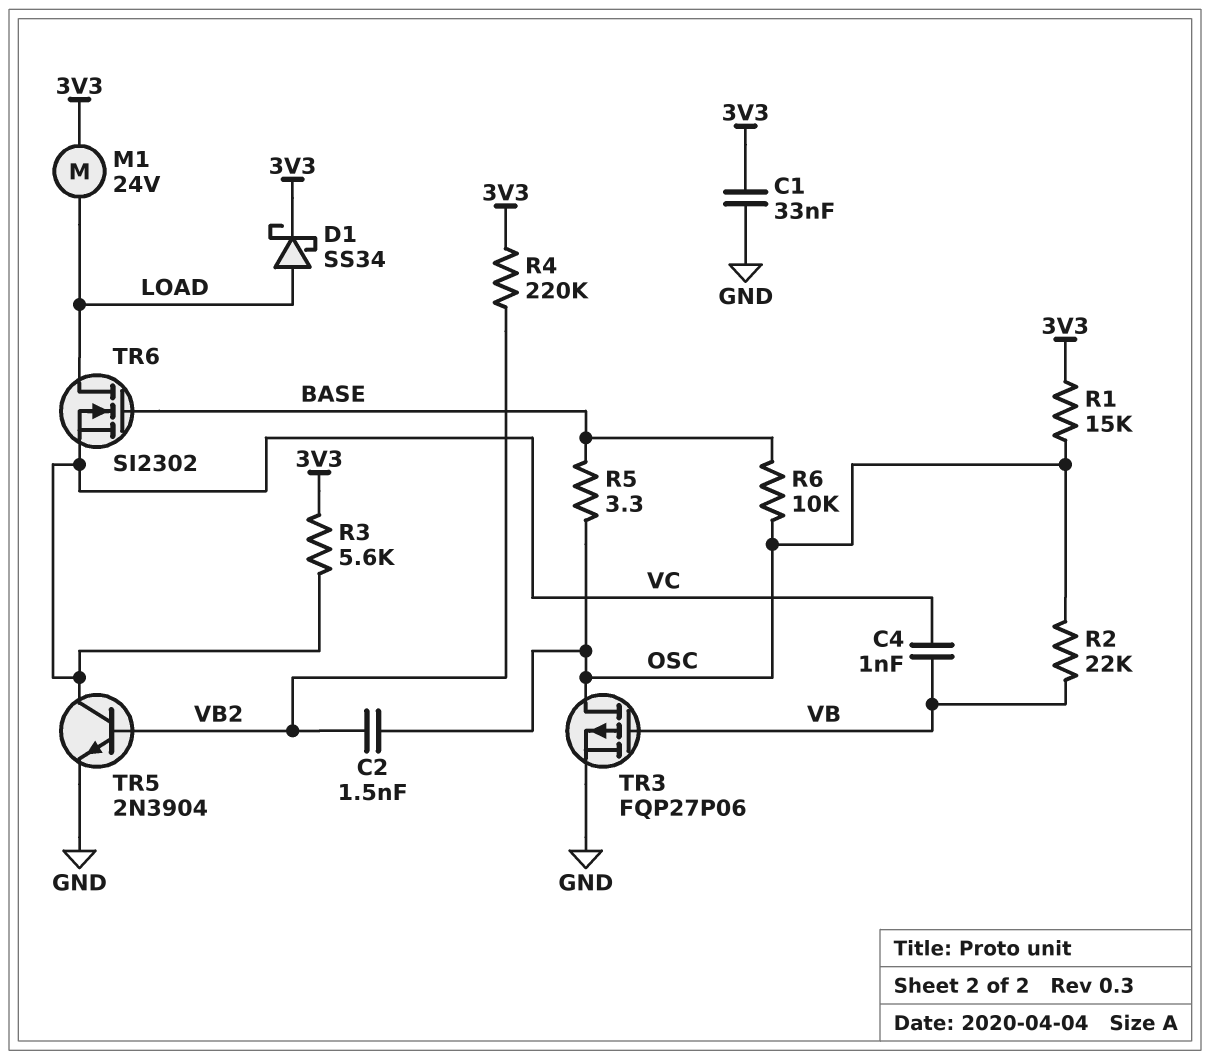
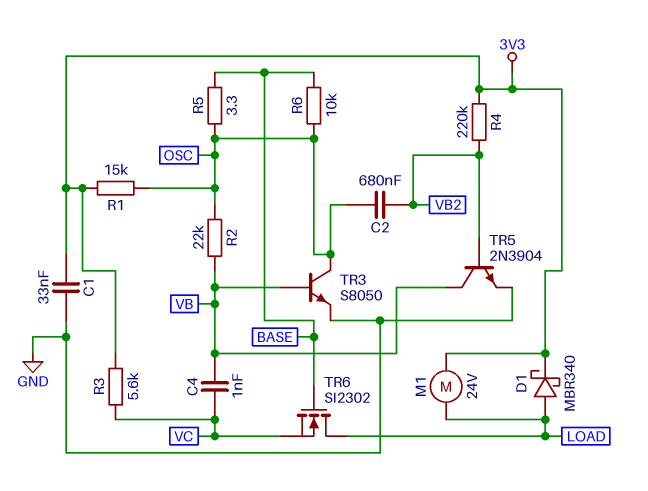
C2: 1.5nF (OSC, VB2) -> 680nF (OSC, VB2)
D1: schottky SS34 (A LOAD, K 3V3) -> schottky MBR340 (A LOAD, K 3V3)
TR3: PMOS FQP27P06 (G VB, D OSC, S GND) -> NPN S8050 (B VB, C OSC, E GND)
TR5: NPN 2N3904 (B VB2, C VC, E GND) -> NPN 2N3904 (B VB2, C VB, E GND)

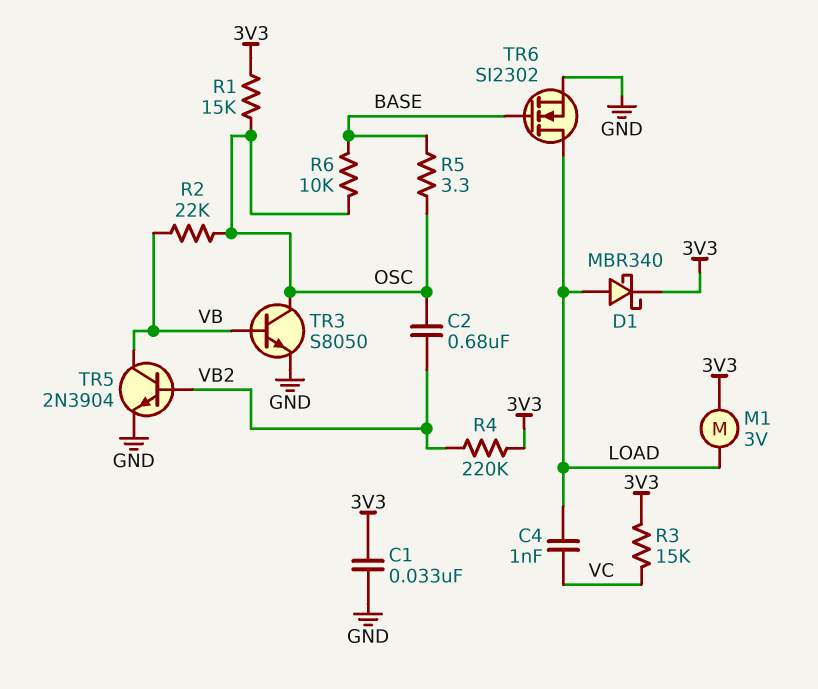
C4: 1nF (VB, VC) -> 1nF (LOAD, VC)
M1: motor 24V (3V3, LOAD) -> motor 3V (3V3, LOAD)
R3: 5.6k (3V3, VC) -> 15k (3V3, VC)
TR6: NMOS SI2302 (G BASE, D LOAD, S VC) -> NMOS SI2302 (G BASE, D LOAD, S GND)

